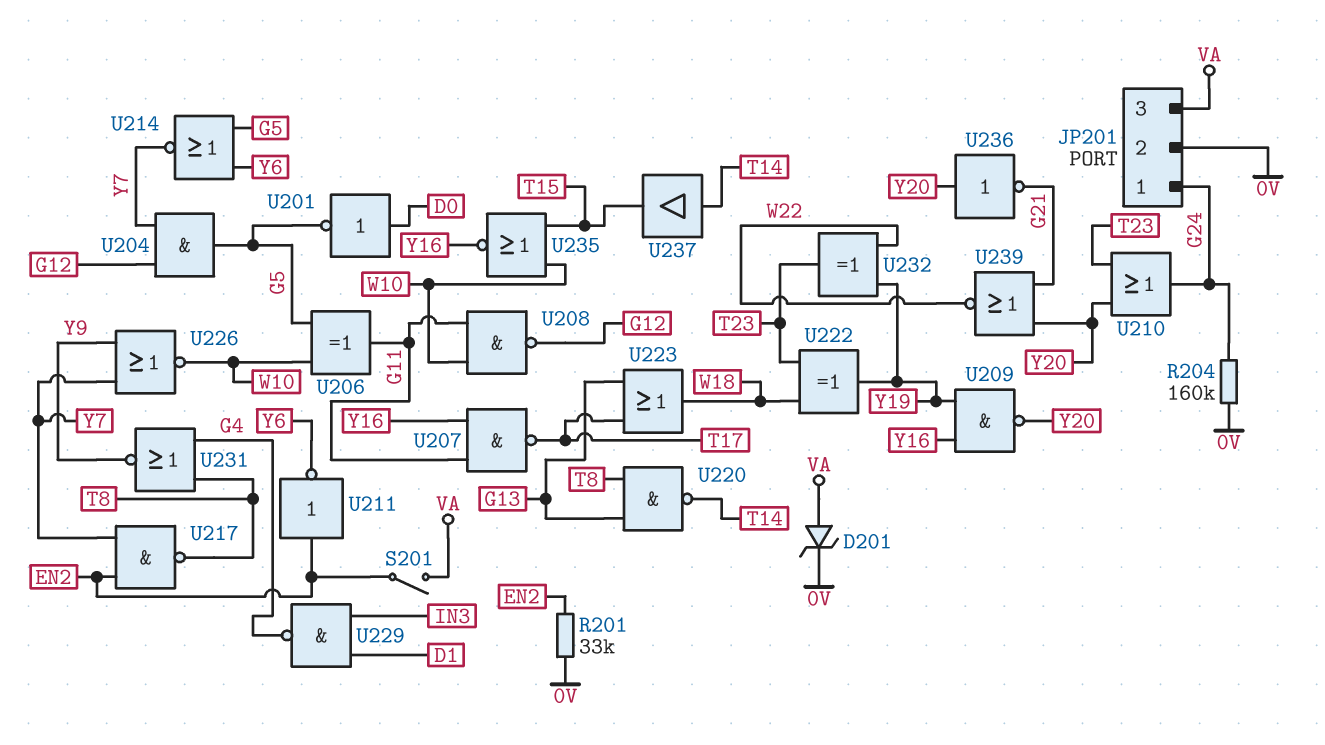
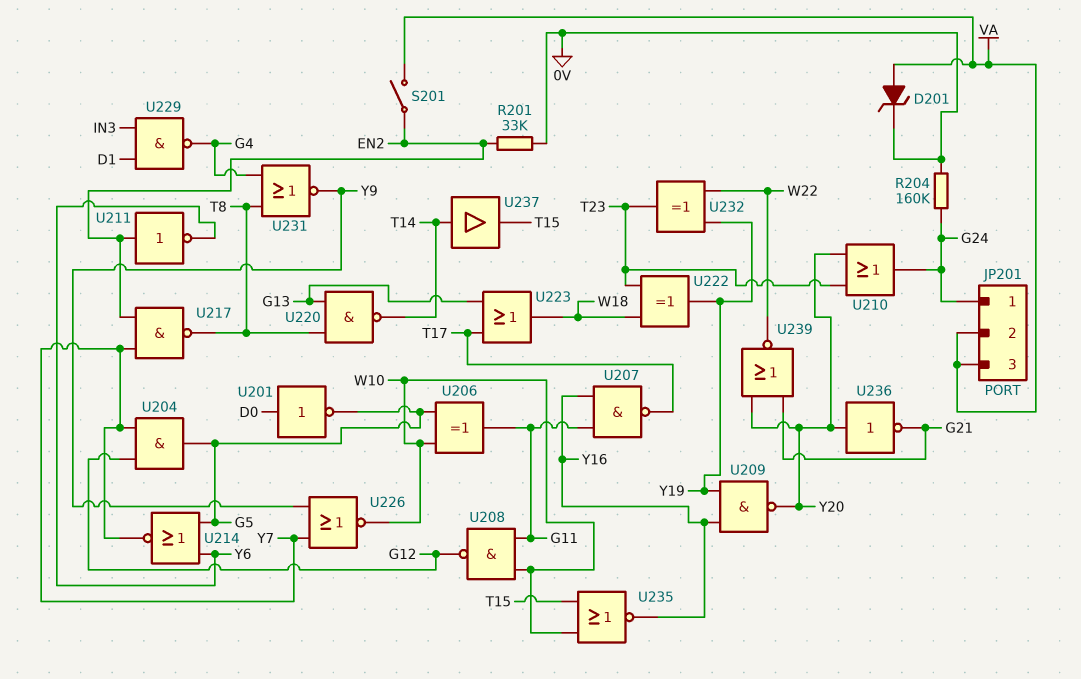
JP201 pin 2: 0V -> VA

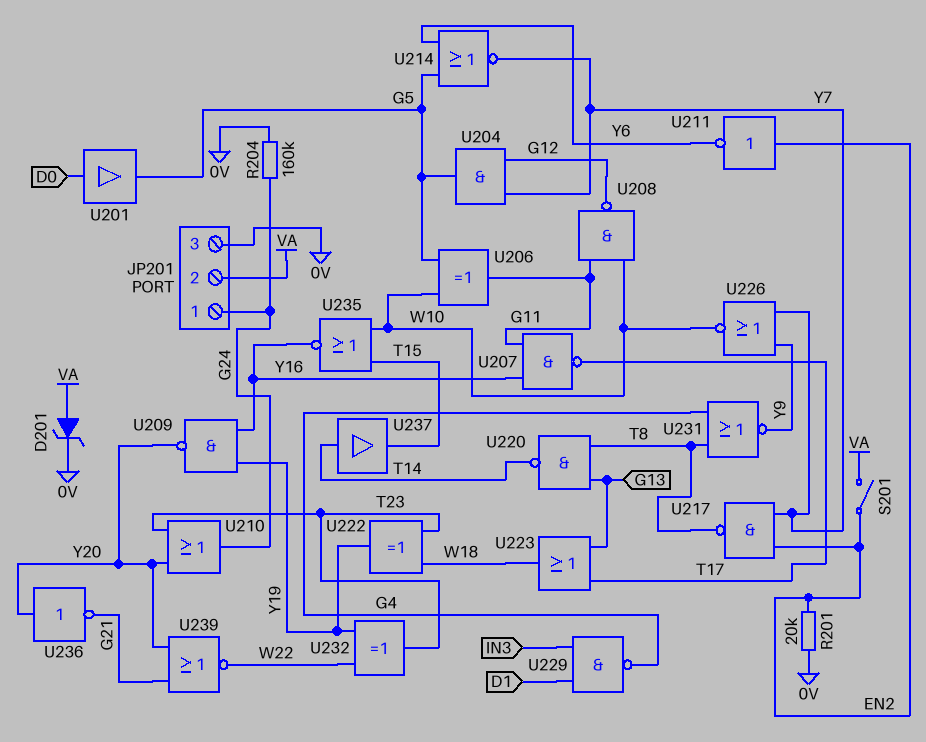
JP201 pin 3: VA -> 0V
R201: 33k (0V, EN2) -> 20k (0V, EN2)
U201: NOT (in D0, out G5) -> buffer (in D0, out G5)

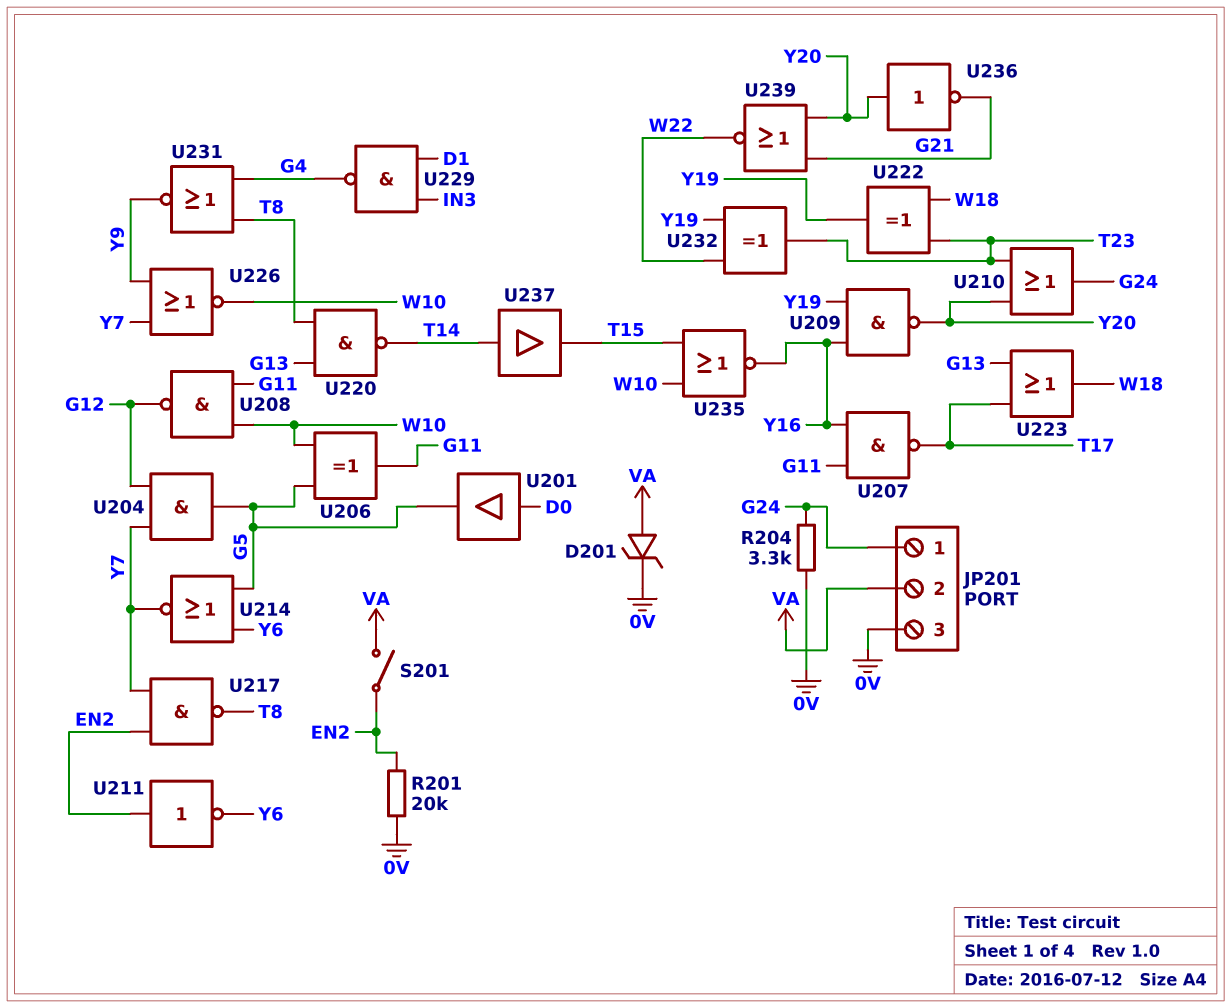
R204: 160k (0V, G24) -> 3.3k (0V, G24)

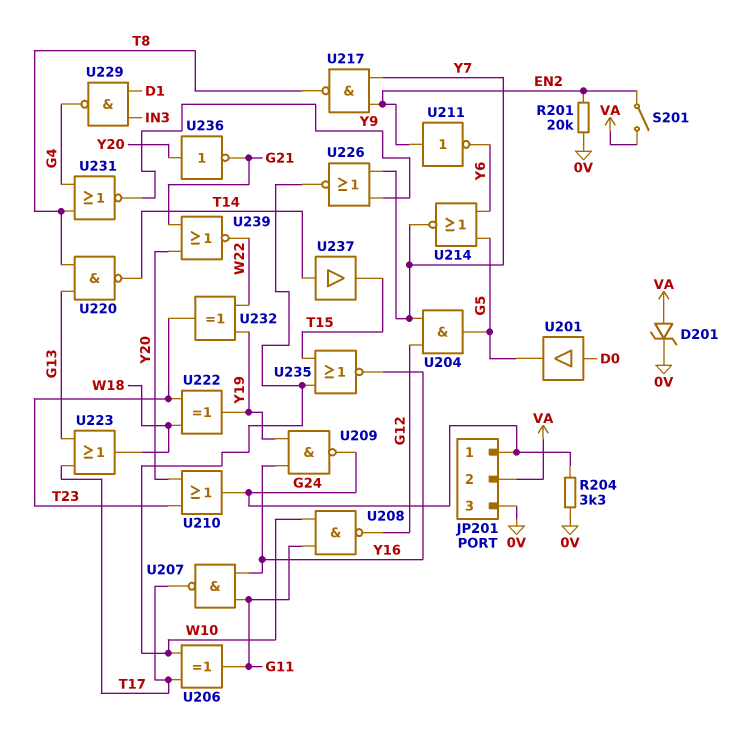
U206: XOR (in G5, in W10, out G11) -> XOR (in T17, in W10, out G11)
U209: NAND (in Y16, in Y19, out Y20) -> NAND (in Y16, in Y19, out G24)

